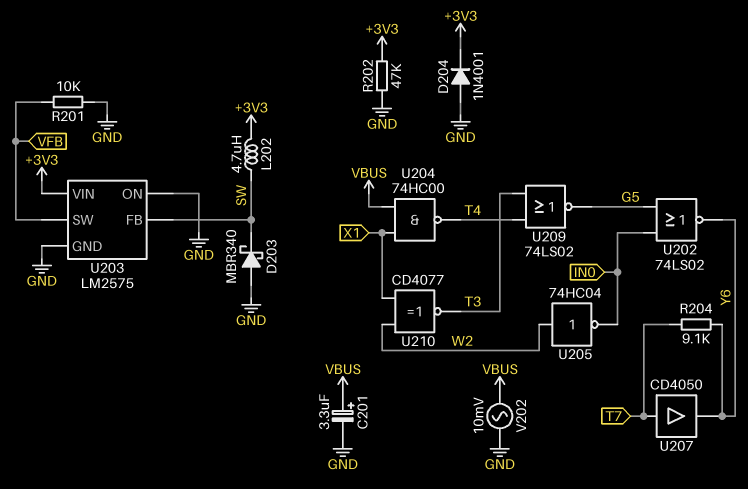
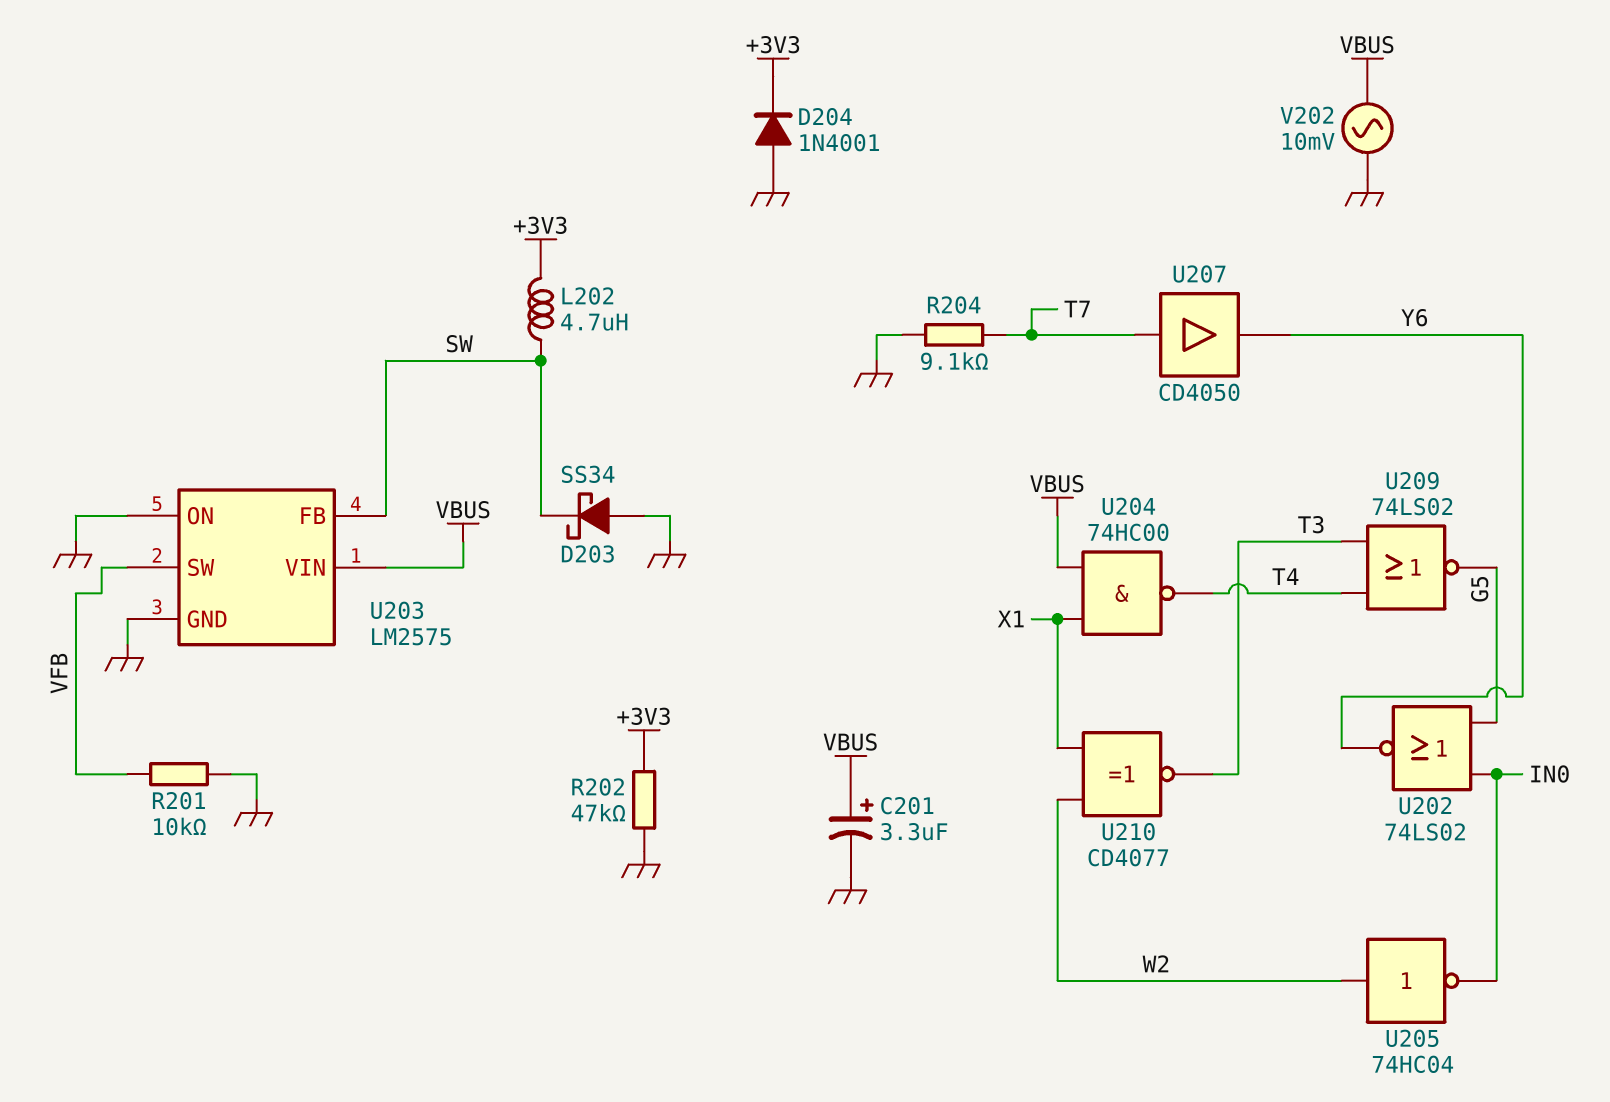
D203: schottky MBR340 (A GND, K SW) -> schottky SS34 (A GND, K SW)
R204: 9.1k (T7, Y6) -> 9.1k (GND, T7)
U203 pin VIN: +3V3 -> VBUS

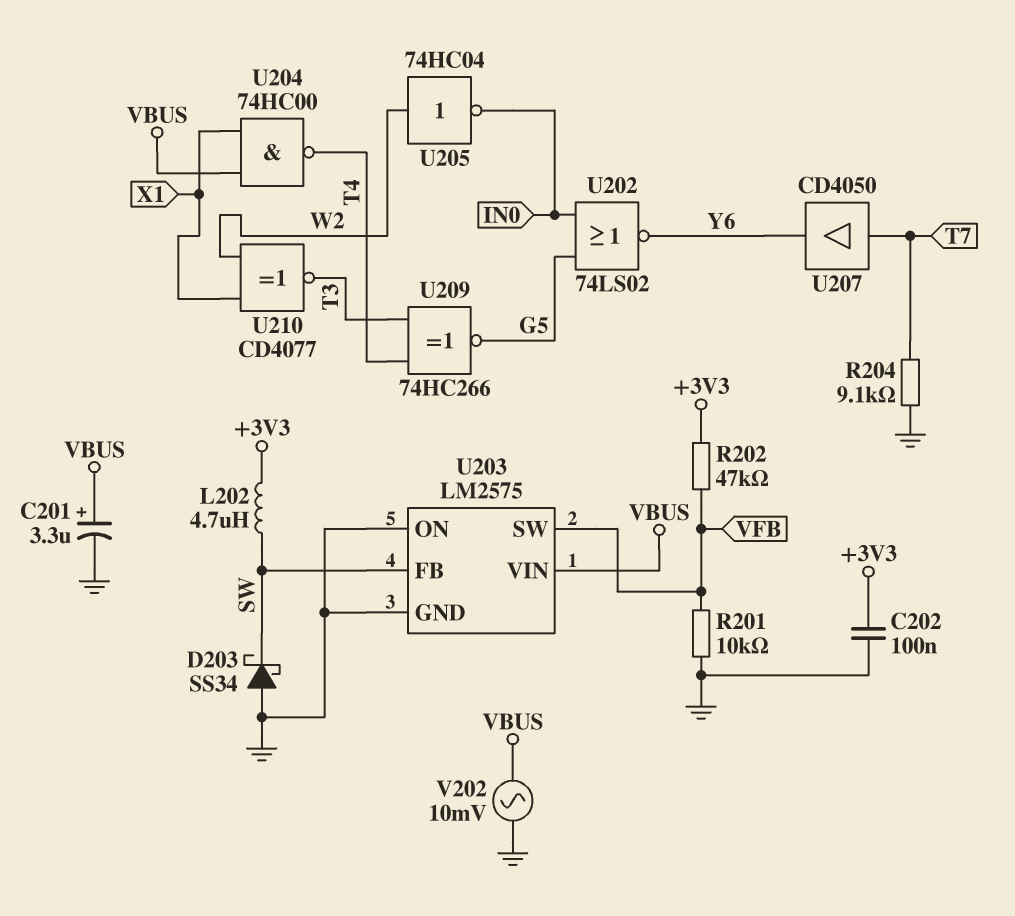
C202: none -> 100nF (+3V3, GND)
D204: diode 1N4001 (A GND, K +3V3) -> none
R202: 47k (+3V3, GND) -> 47k (+3V3, VFB)
U209: NOR 74LS02 (in T3, in T4, out G5) -> XNOR 74HC266 (in T3, in T4, out G5)

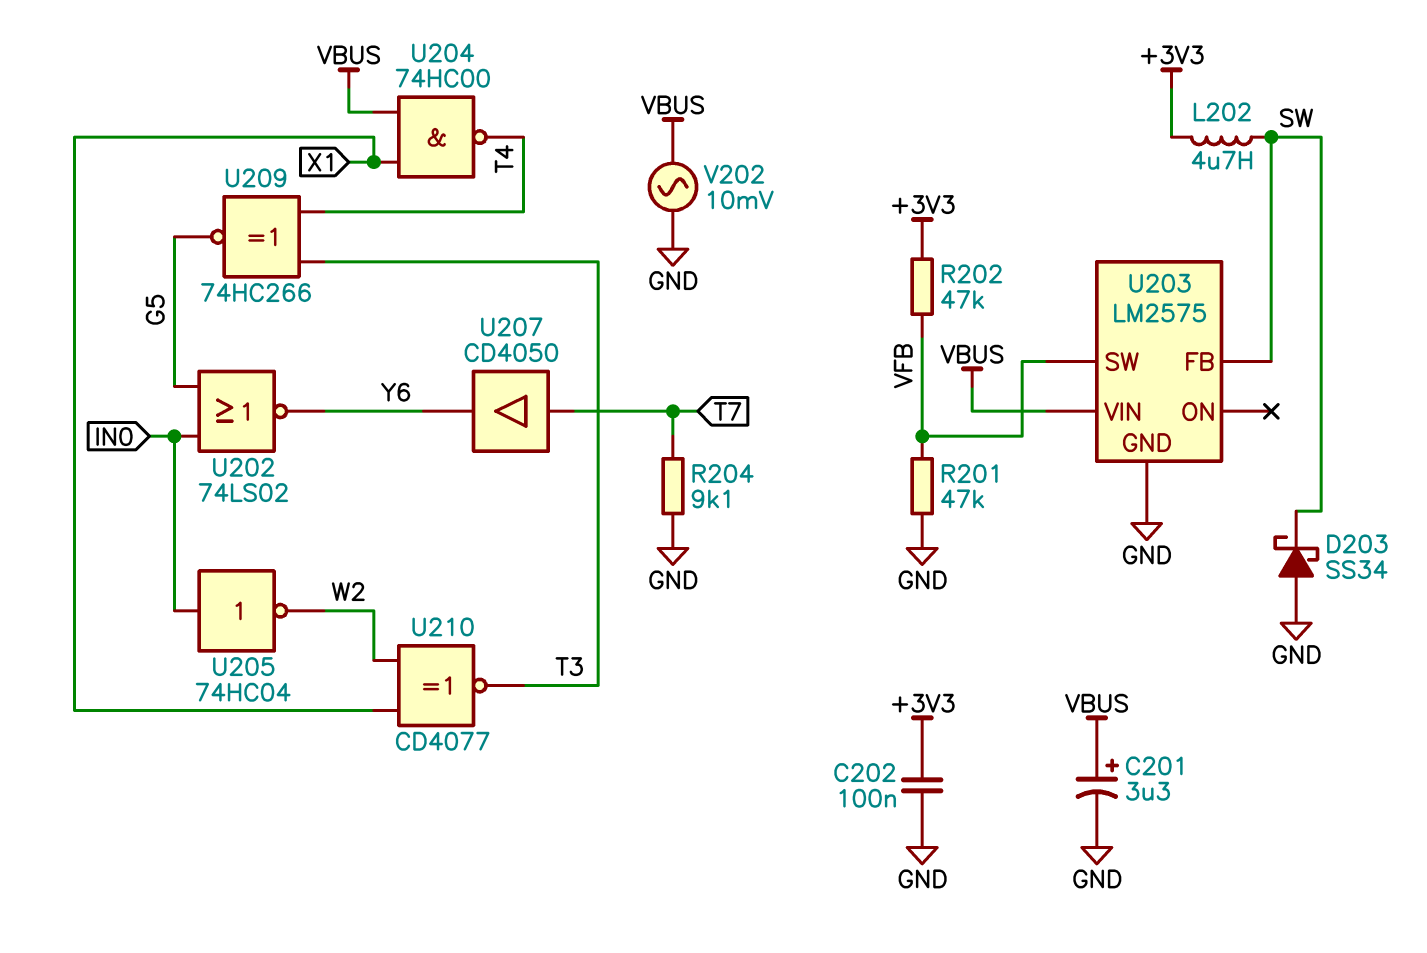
R201: 10k (GND, VFB) -> 47k (GND, VFB)
U203 pin ON: GND -> none
U205: NOT 74HC04 (in W2, out IN0) -> NOT 74HC04 (in IN0, out W2)

